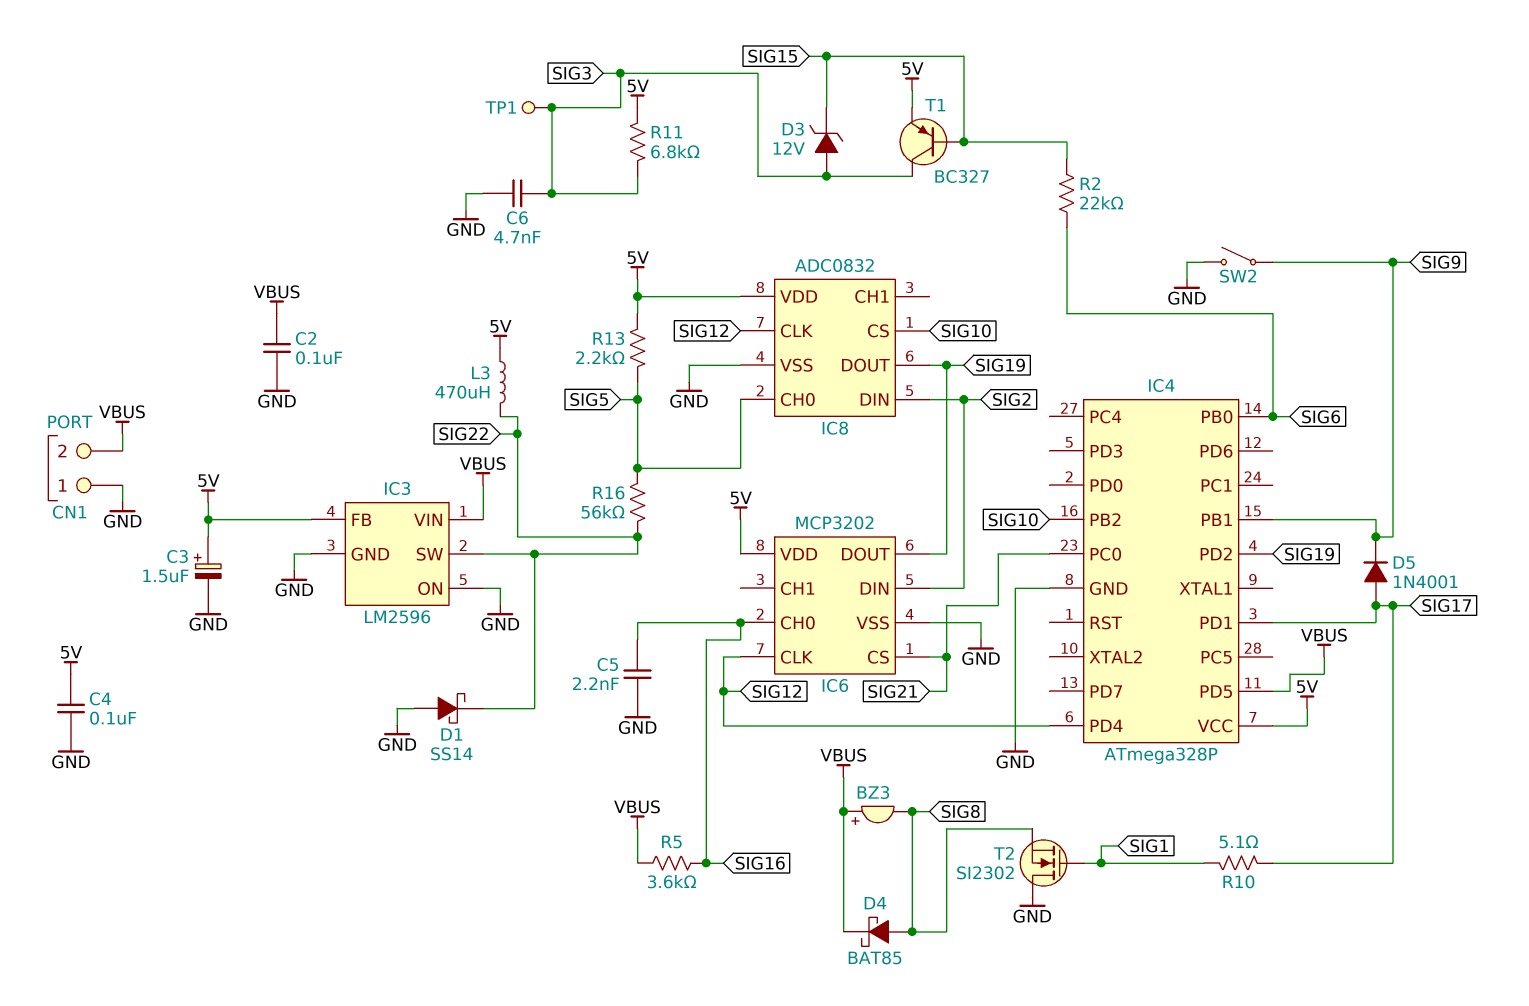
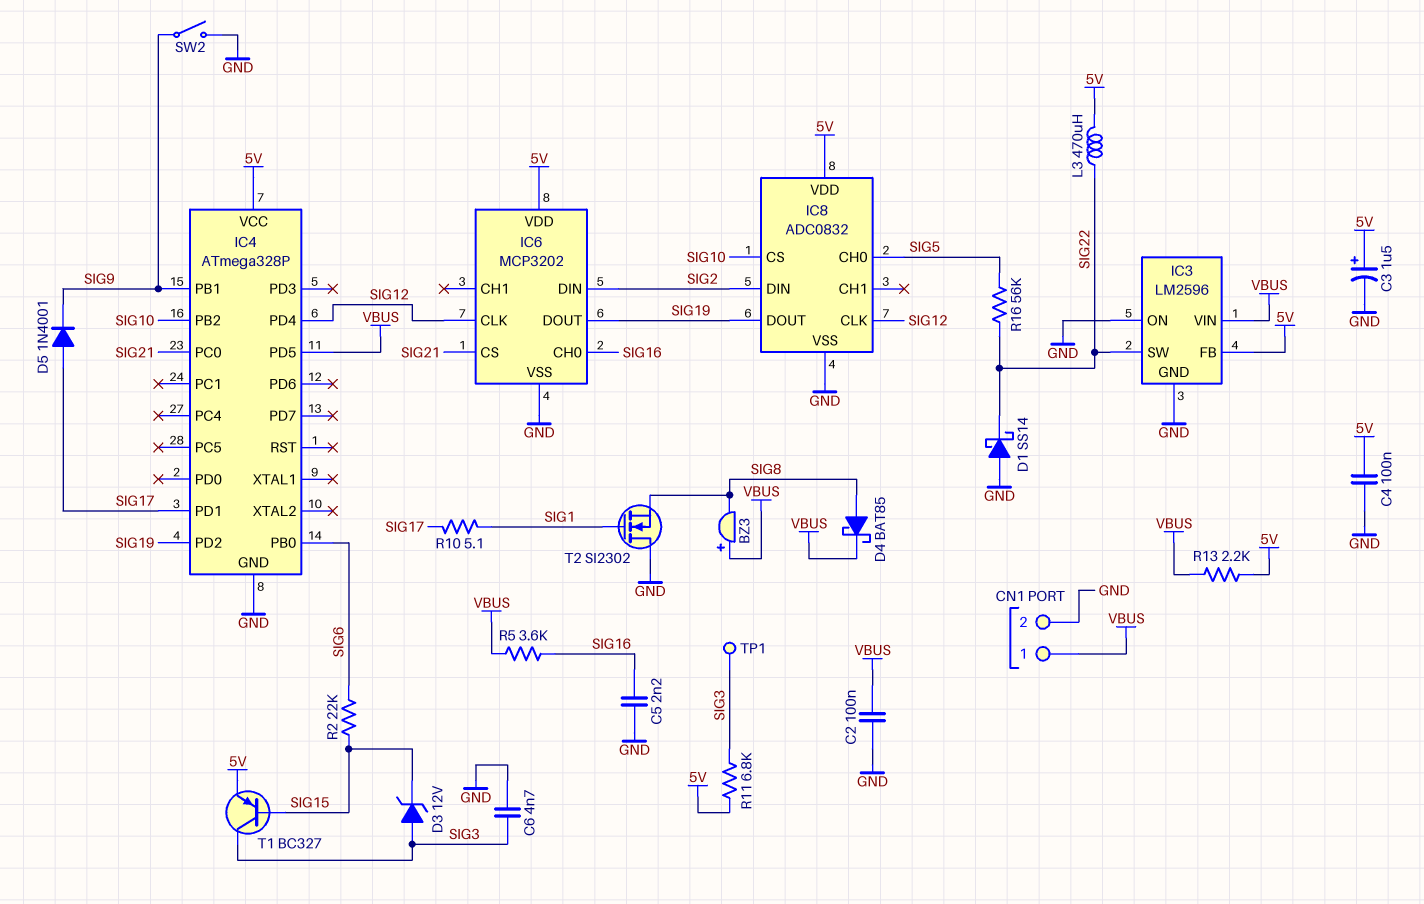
CN1 pin 1: GND -> VBUS
CN1 pin 2: VBUS -> GND
R13: 2.2k (5V, SIG5) -> 2.2k (5V, VBUS)

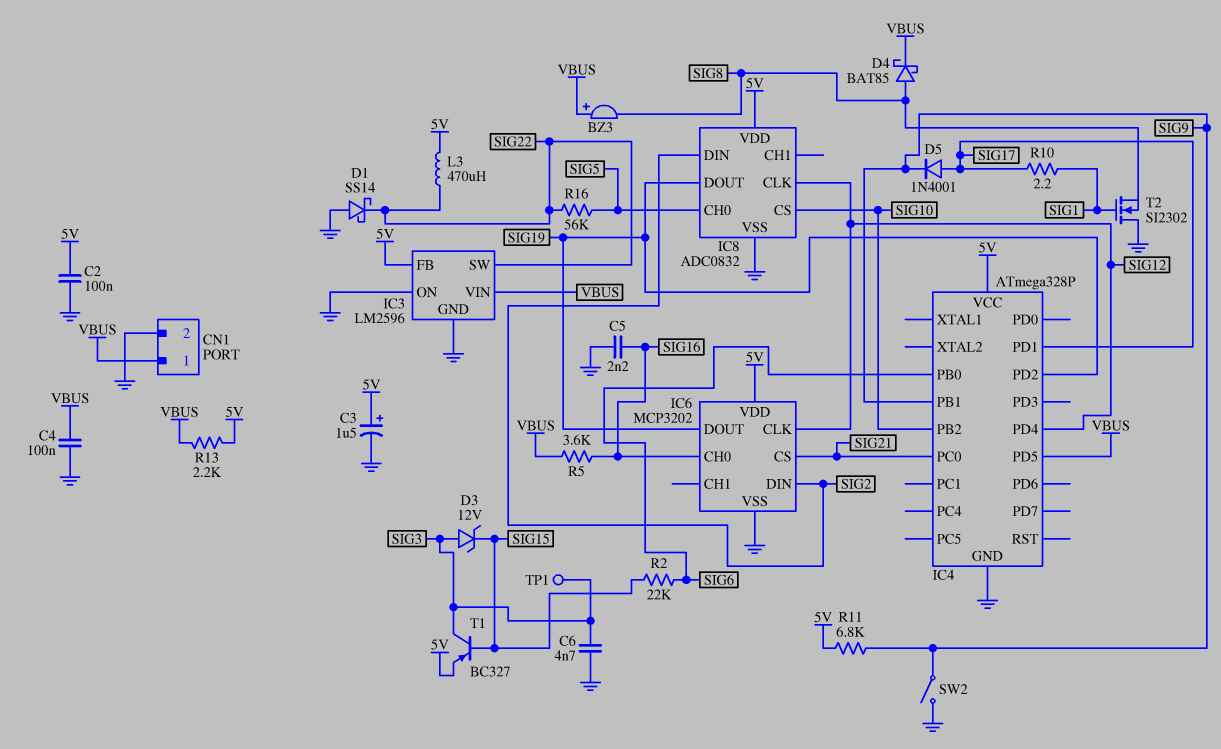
C2: 100nF (GND, VBUS) -> 100nF (5V, GND)
C4: 100nF (5V, GND) -> 100nF (GND, VBUS)
R10: 5.1 (SIG1, SIG17) -> 2.2 (SIG1, SIG17)
R11: 6.8k (5V, SIG3) -> 6.8k (5V, SIG9)

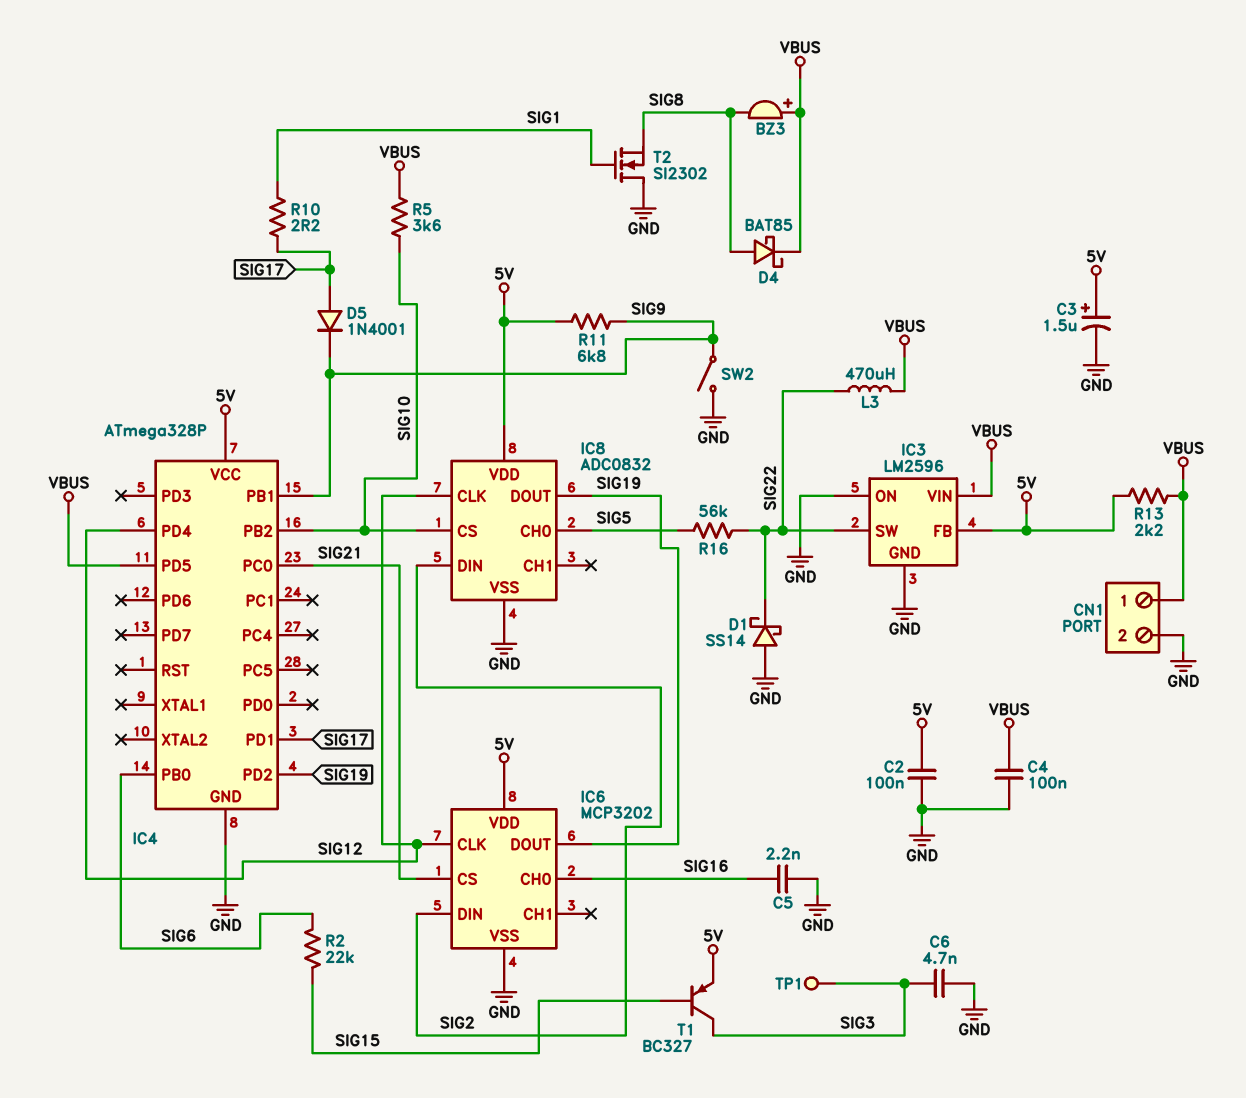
D3: zener 12V (A SIG3, K SIG15) -> none
L3: 470uH (5V, SIG22) -> 470uH (SIG22, VBUS)
R5: 3.6k (SIG16, VBUS) -> 3.6k (SIG10, VBUS)

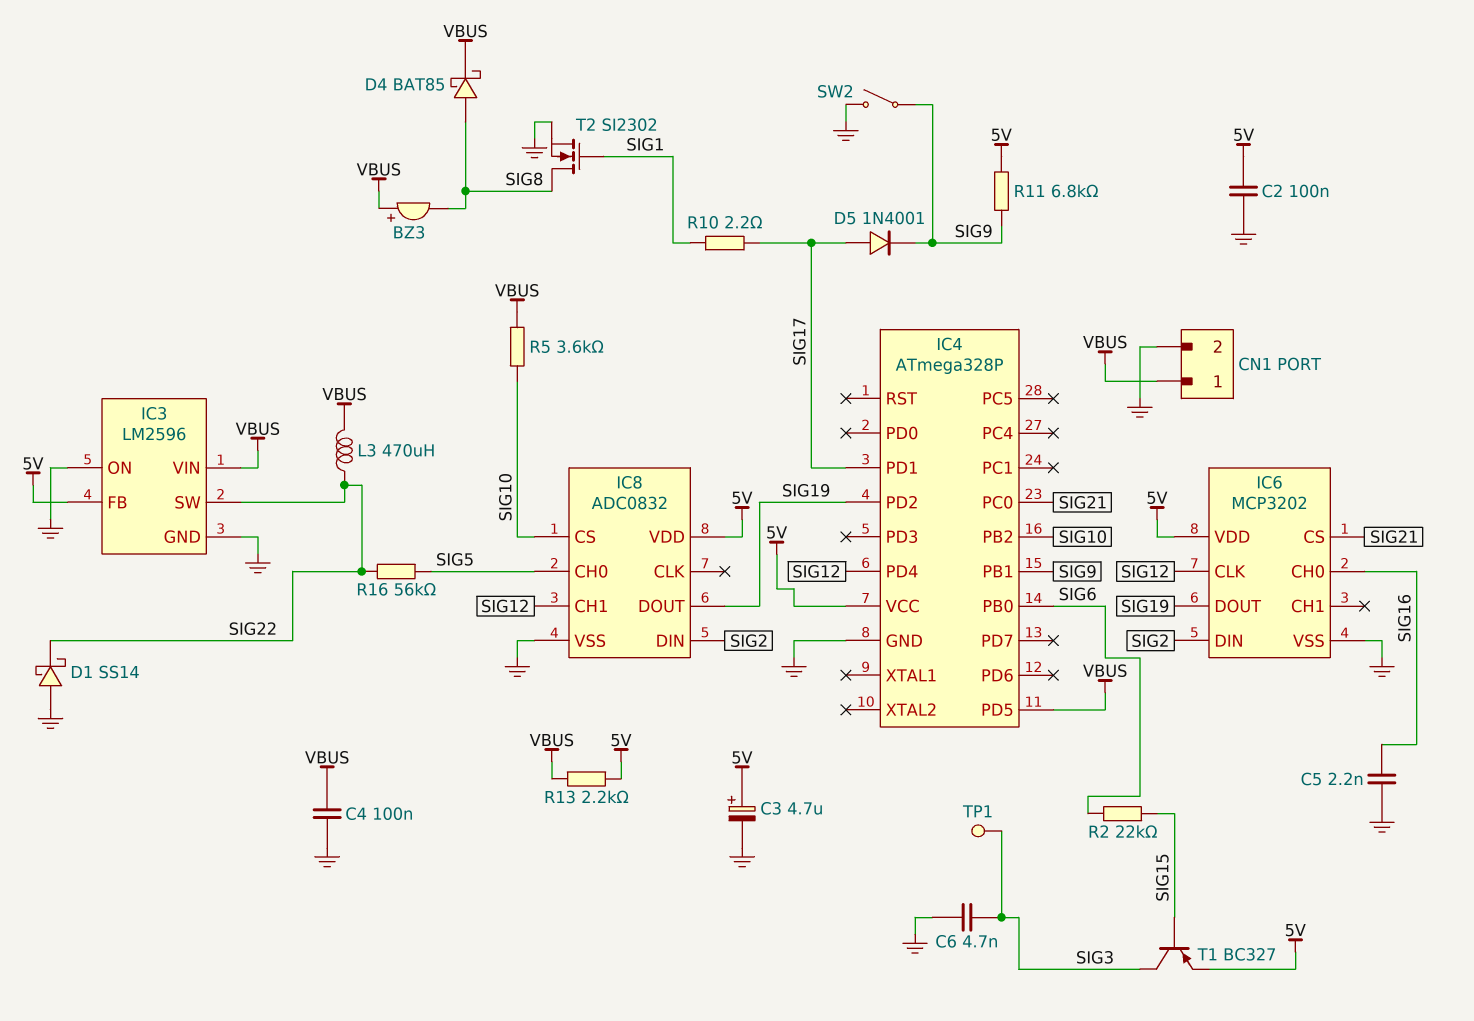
C3: 1.5uF (plus 5V, minus GND) -> 4.7uF (plus 5V, minus GND)
IC8 pin CH1: none -> SIG12
IC8 pin CLK: SIG12 -> none
T2: NMOS SI2302 (G SIG1, D GND, S SIG8) -> NMOS SI2302 (G SIG1, D SIG8, S GND)

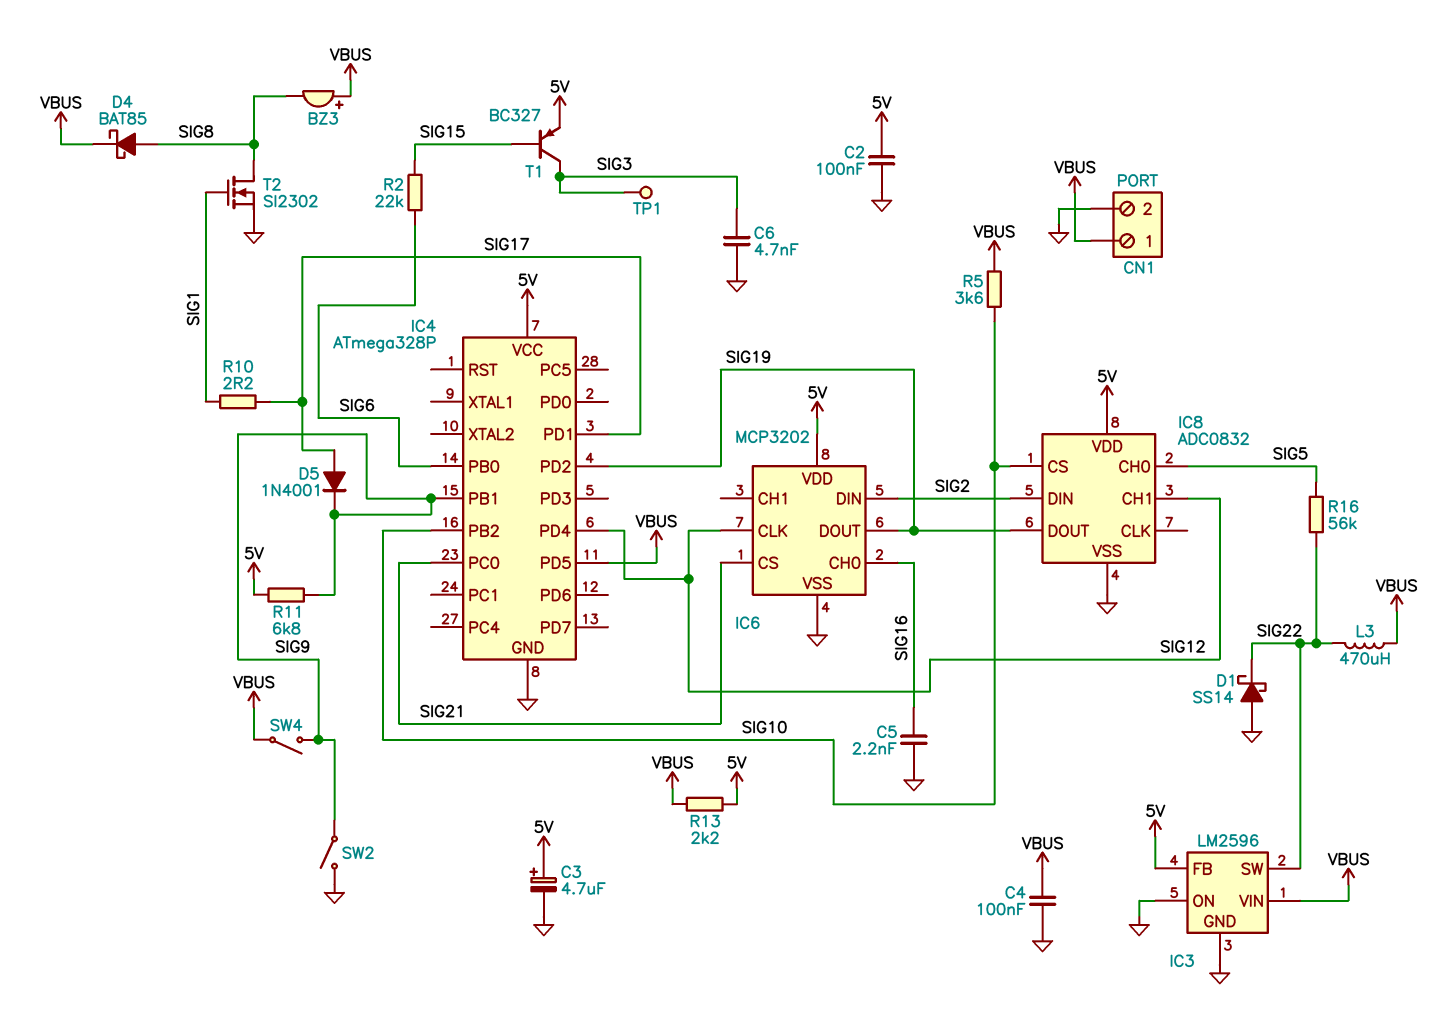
SW4: none -> switch (SIG9, VBUS)

